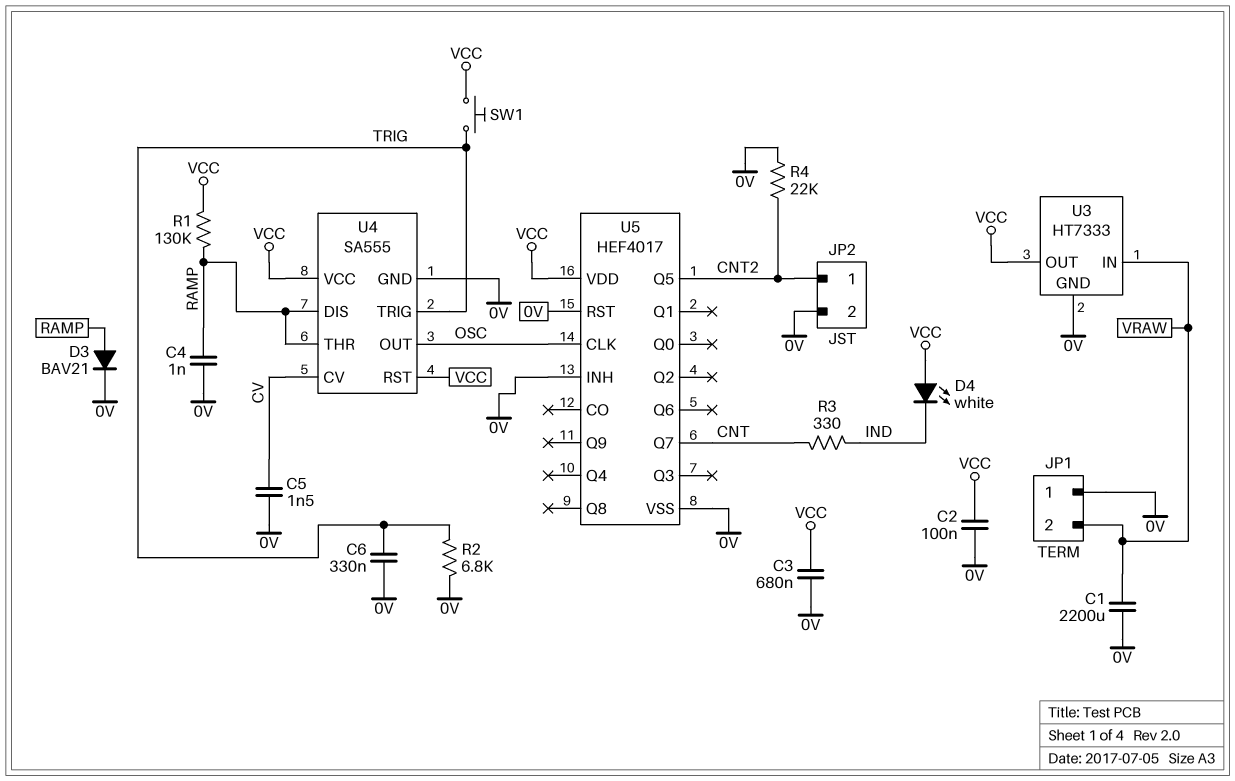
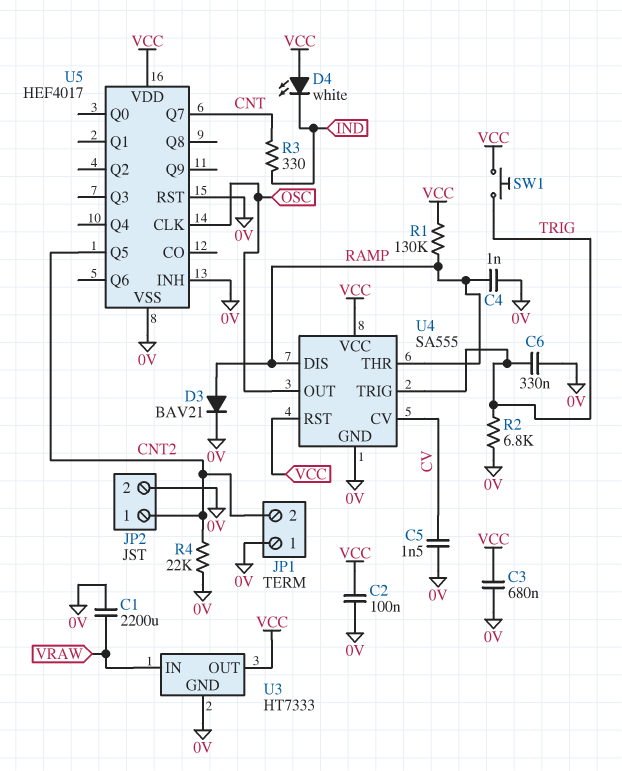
JP1 pin 2: VRAW -> CNT2

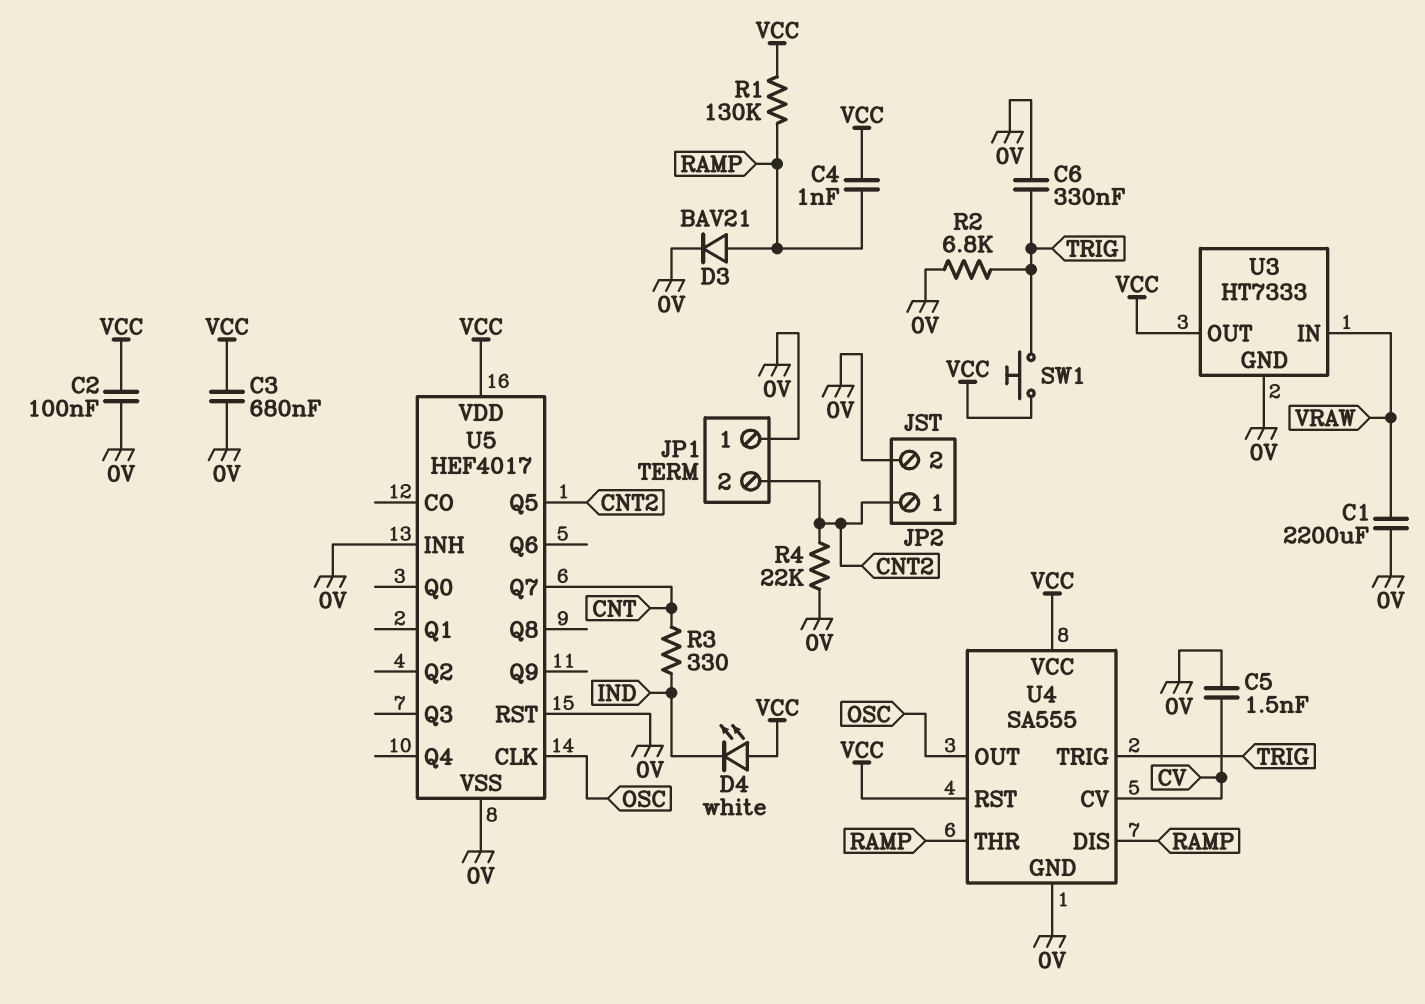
C4: 1nF (0V, RAMP) -> 1nF (RAMP, VCC)

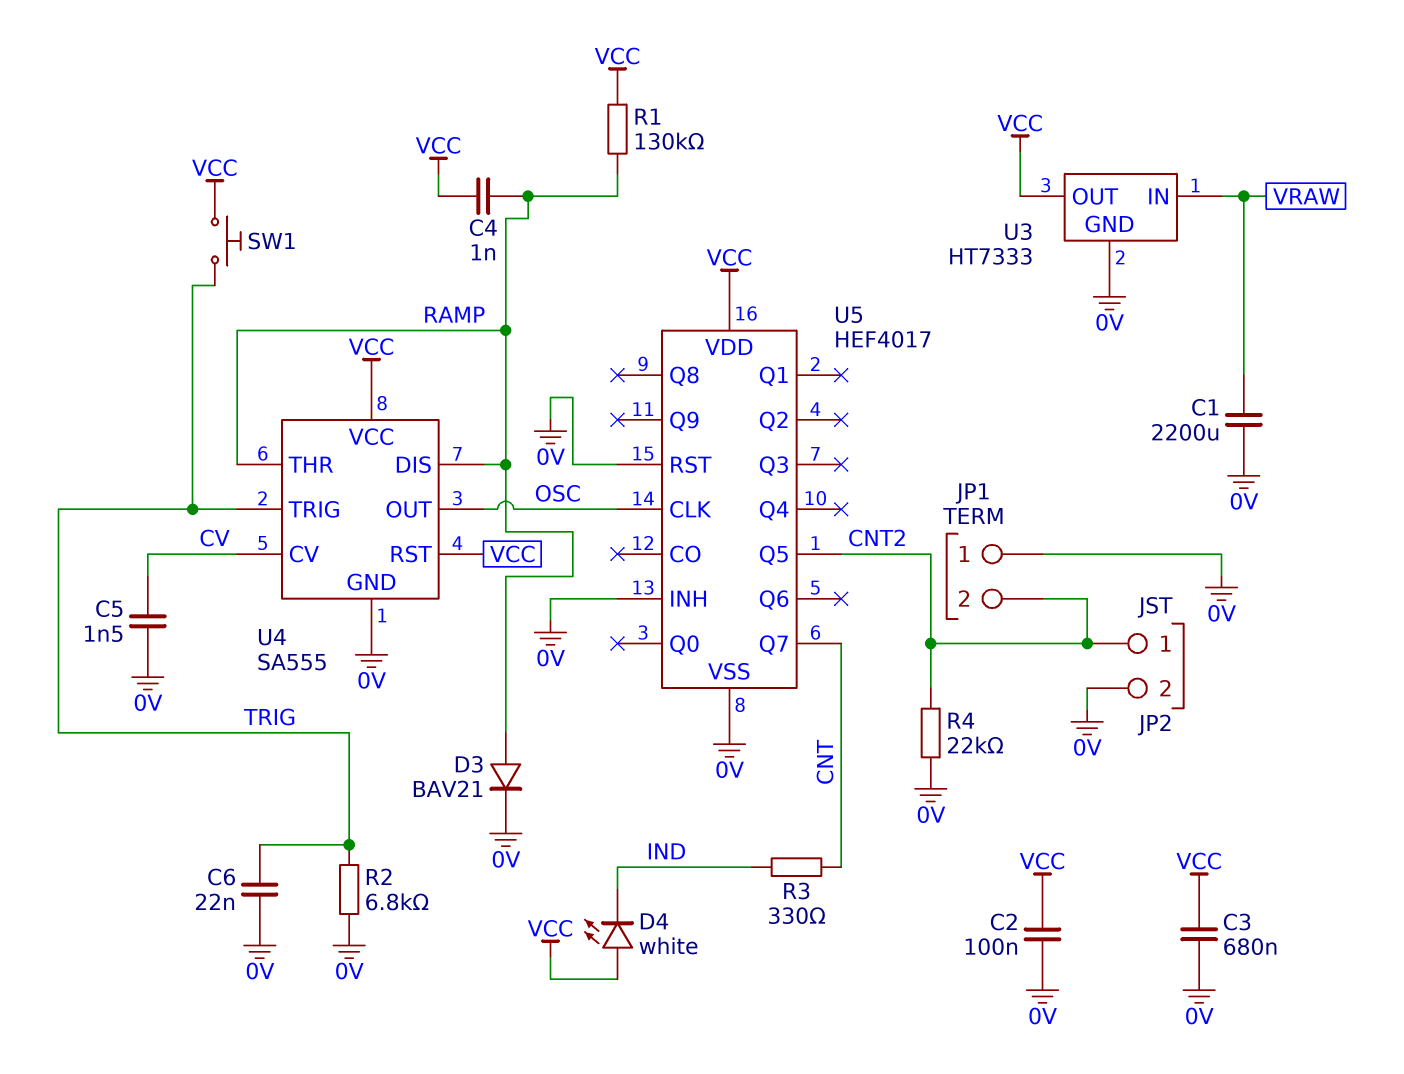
C6: 330nF (0V, TRIG) -> 22nF (0V, TRIG)

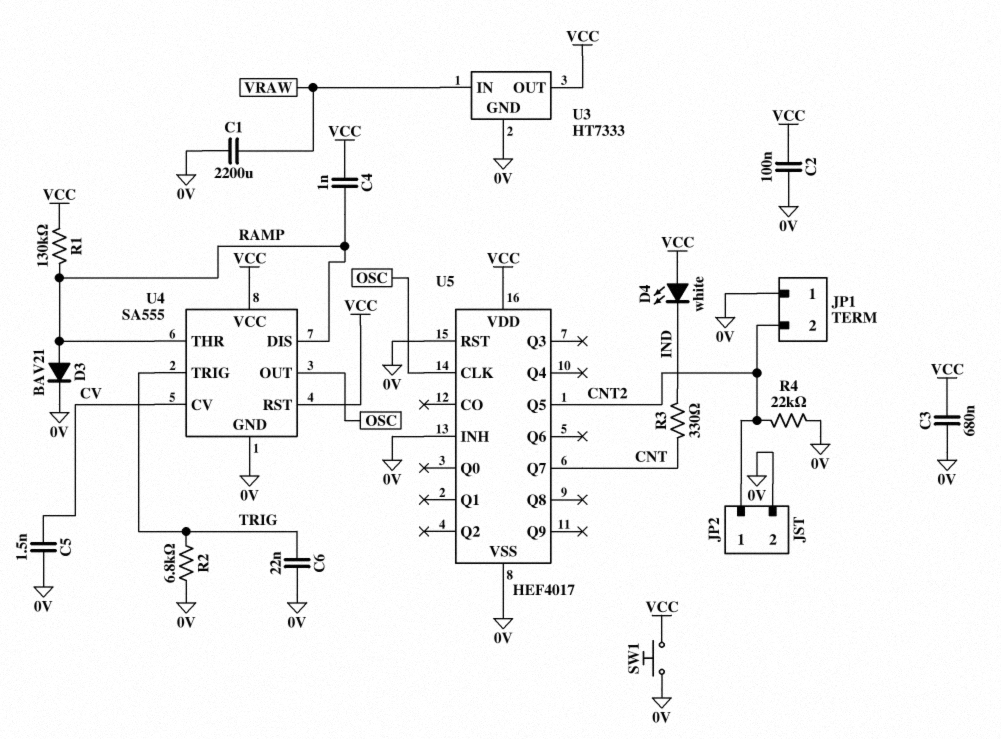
SW1: button (TRIG, VCC) -> button (0V, VCC)

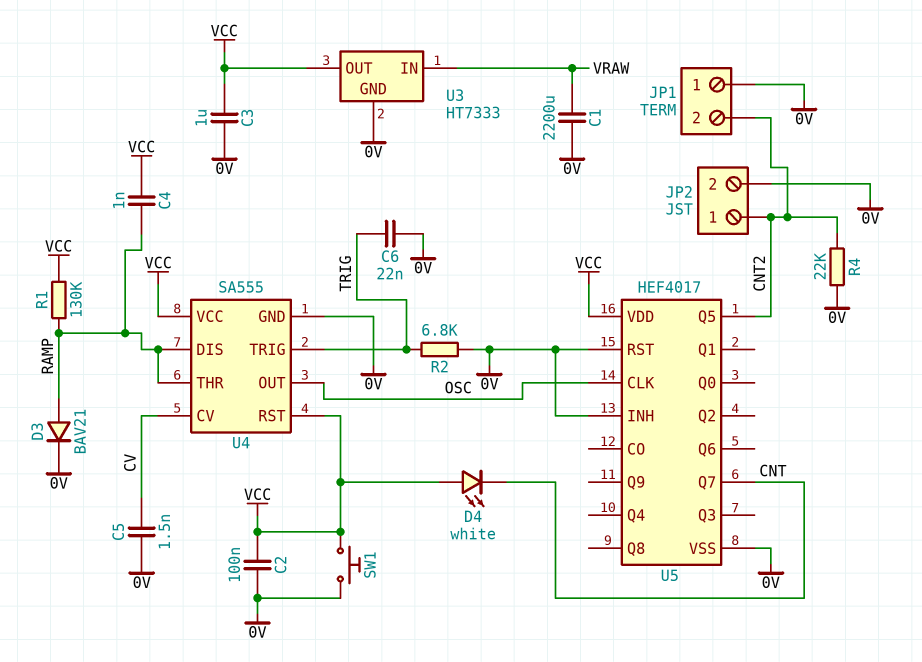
C3: 680nF (0V, VCC) -> 1uF (0V, VCC)
D4: LED white (A VCC, K IND) -> LED white (A VCC, K CNT)
R3: 330 (CNT, IND) -> none

